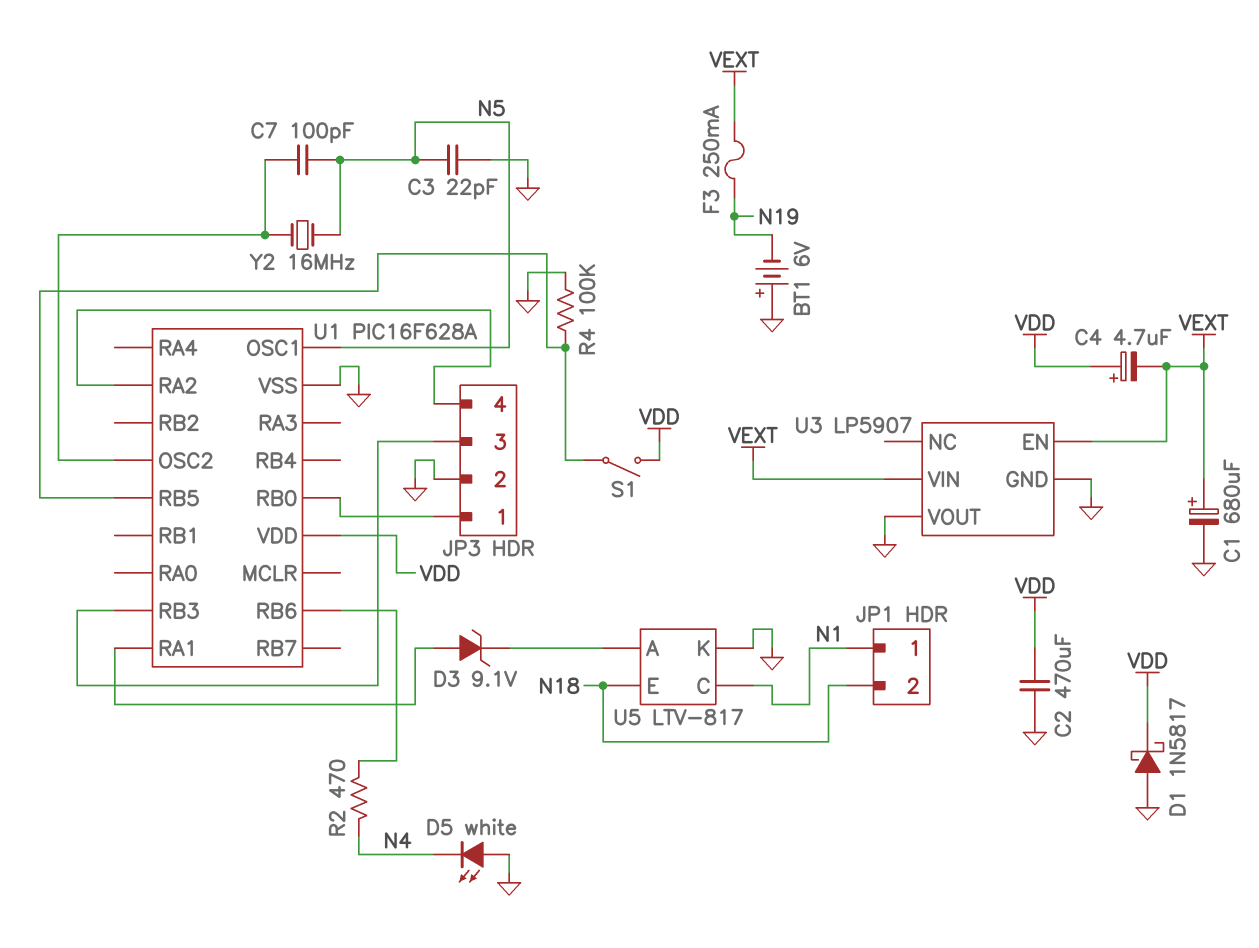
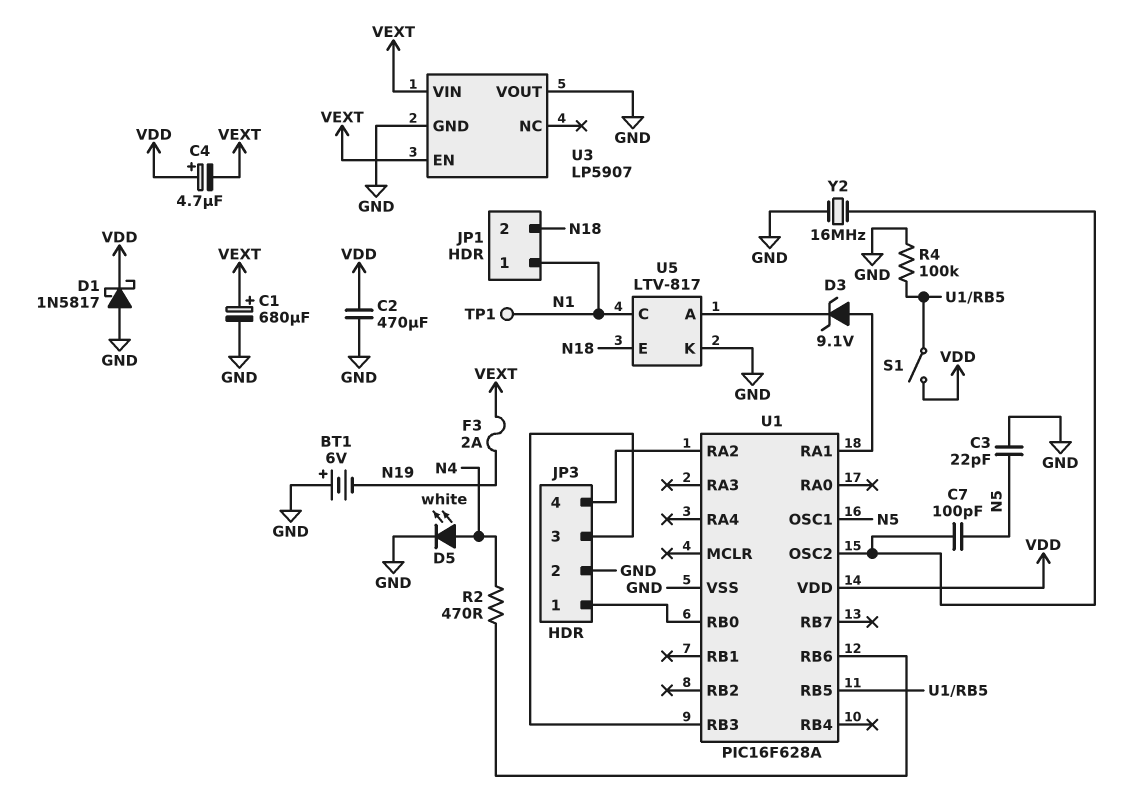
D5: LED white (A GND, K N4) -> LED white (A N4, K GND)
F3: 250mA (N19, VEXT) -> 2A (N19, VEXT)
TP1: none -> test point (N1)
Y2: 16MHz (N5, U1/OSC2) -> 16MHz (GND, U1/OSC2)

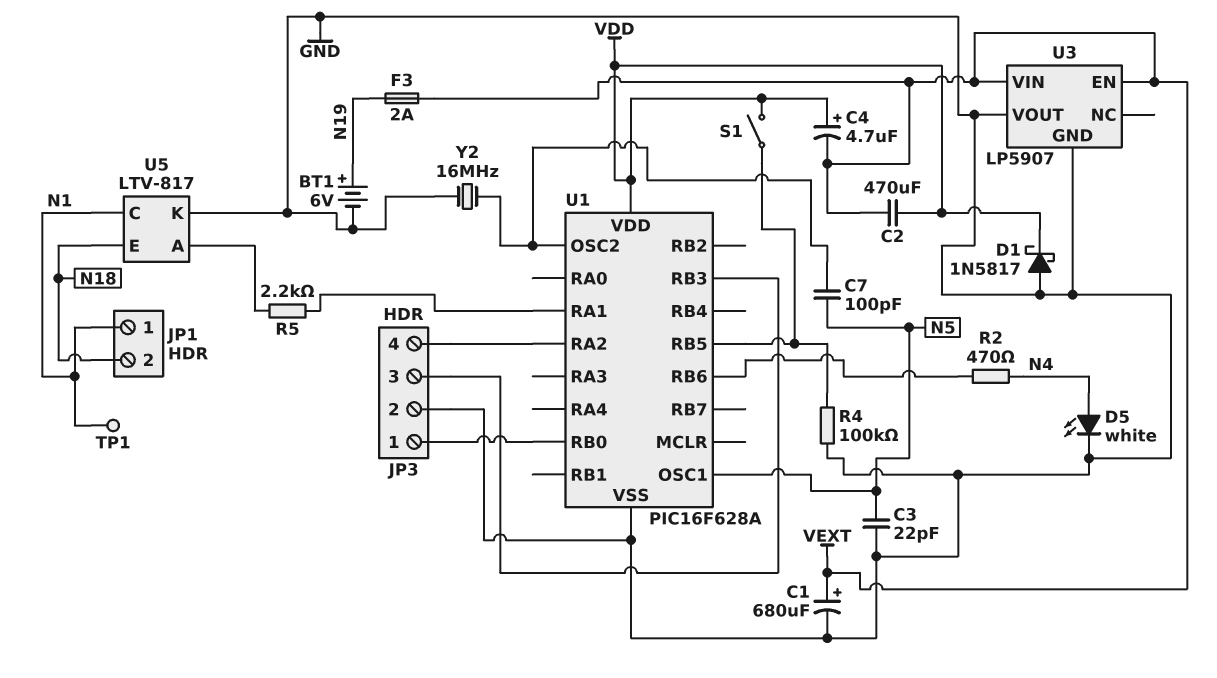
BT1: 6V (plus GND, minus N19) -> 6V (plus N19, minus GND)
C2: 470uF (GND, VDD) -> 470uF (VDD, VEXT)
D3: zener 9.1V (A U1/RA1, K U5/A) -> none
R5: none -> 2.2k (U1/RA1, U5/A)

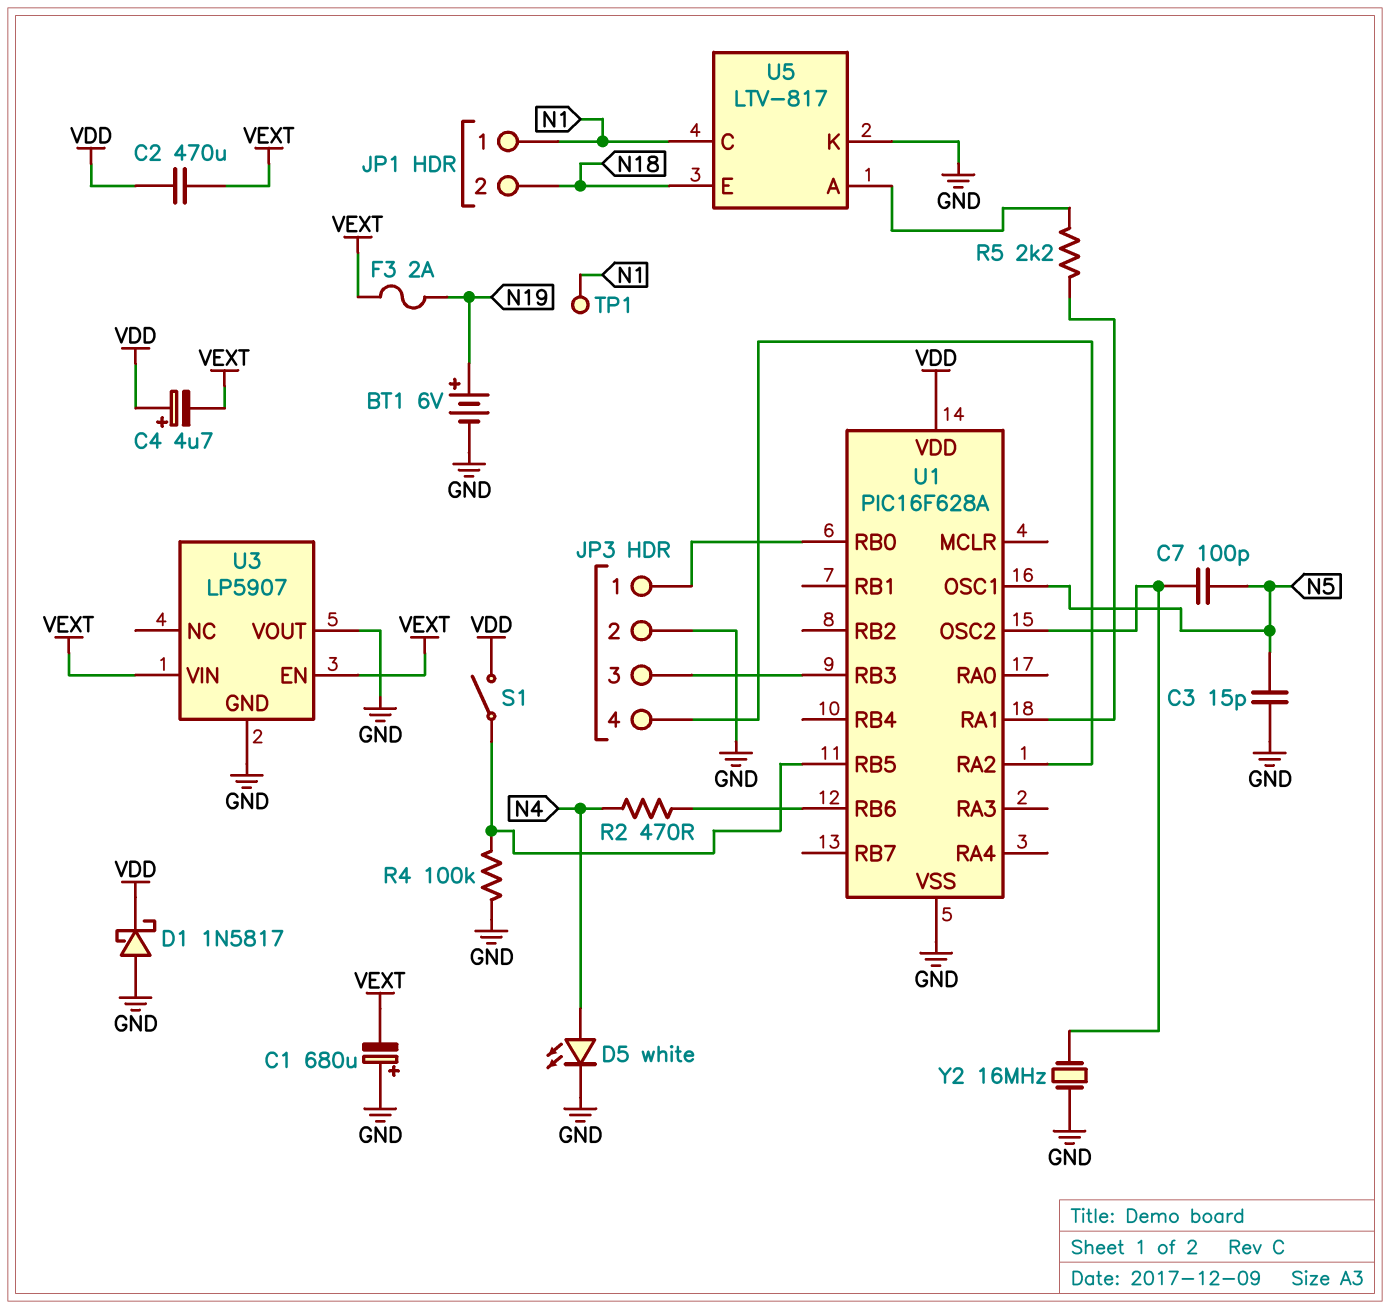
C1: 680uF (plus VEXT, minus GND) -> 680uF (plus GND, minus VEXT)
C3: 22pF (GND, N5) -> 15pF (GND, N5)

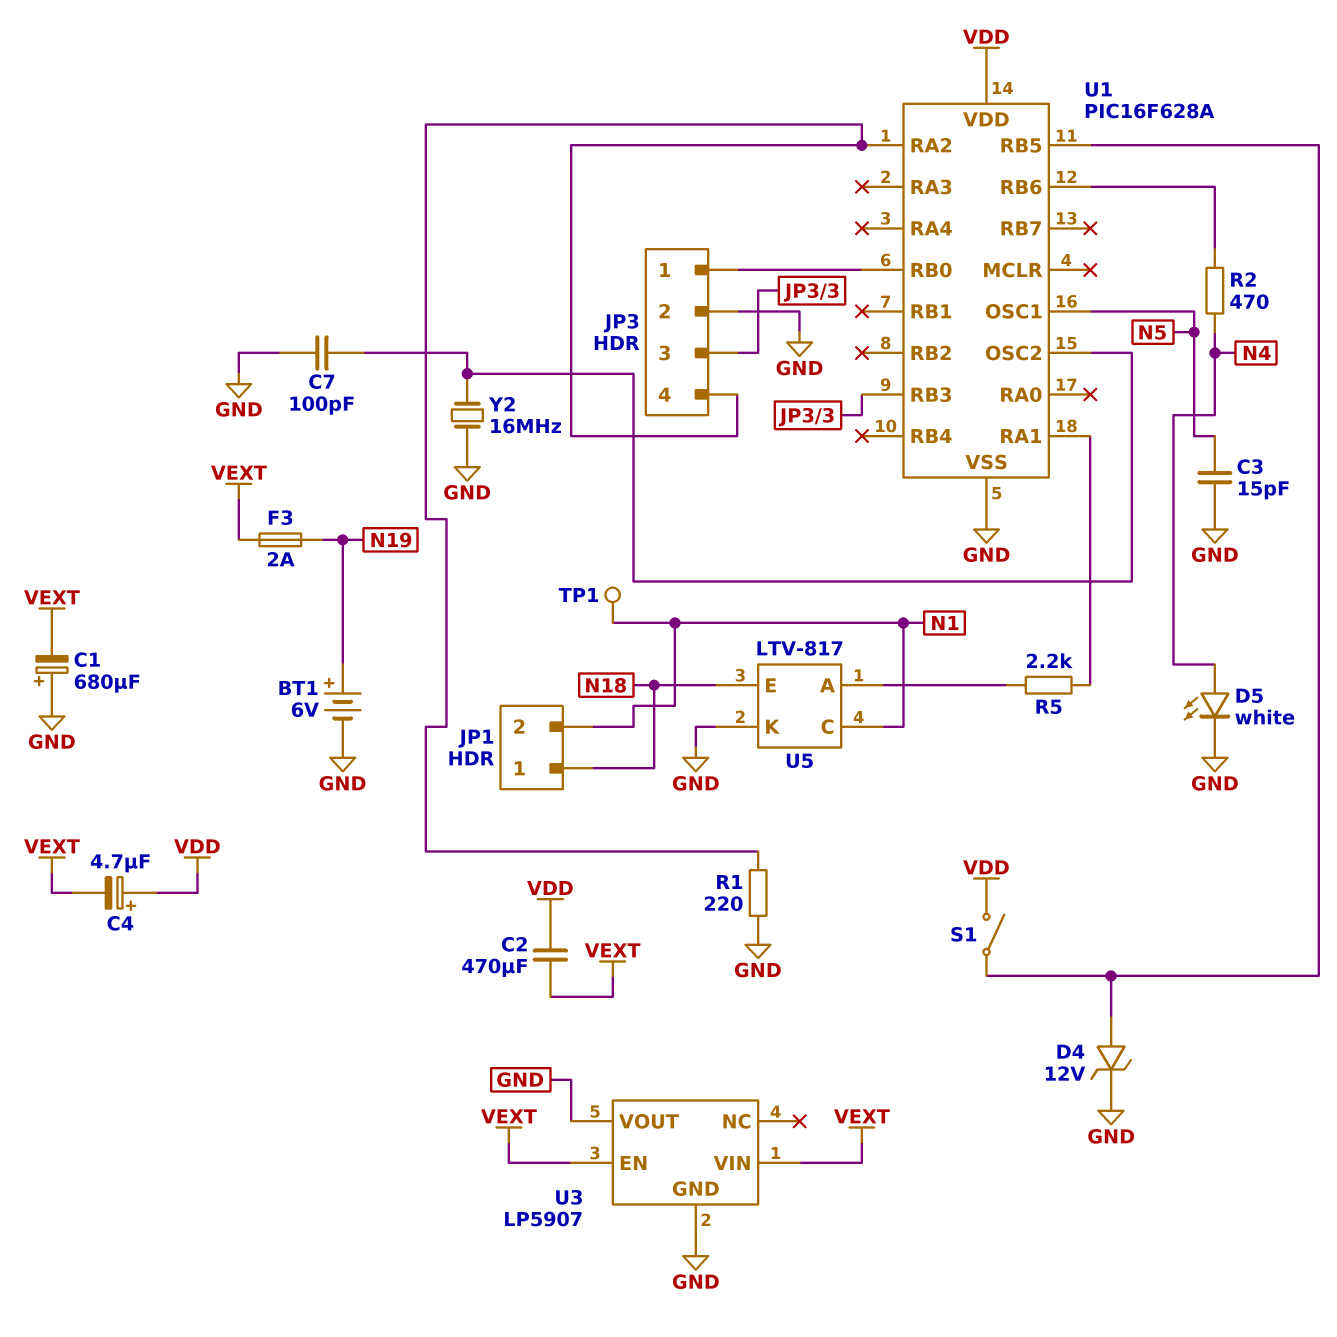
C7: 100pF (N5, U1/OSC2) -> 100pF (GND, U1/OSC2)
D1: schottky 1N5817 (A GND, K VDD) -> none
D4: none -> zener 12V (A U1/RB5, K GND)
JP1 pin 1: N1 -> N18
JP1 pin 2: N18 -> N1
R1: none -> 220 (GND, JP3/4)
R4: 100k (GND, U1/RB5) -> none

